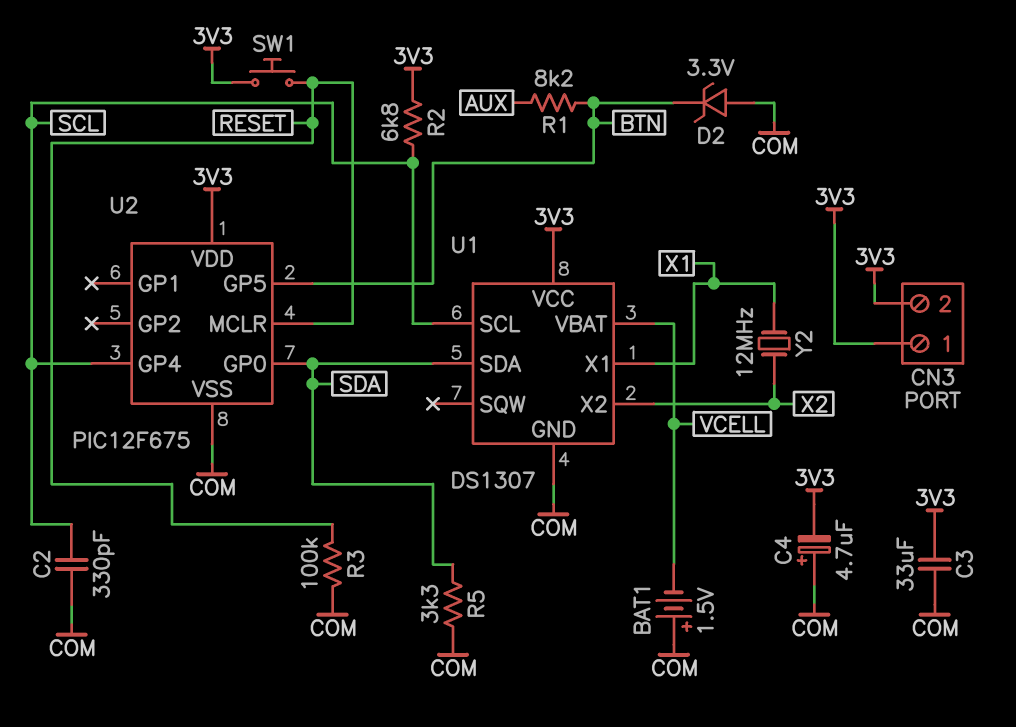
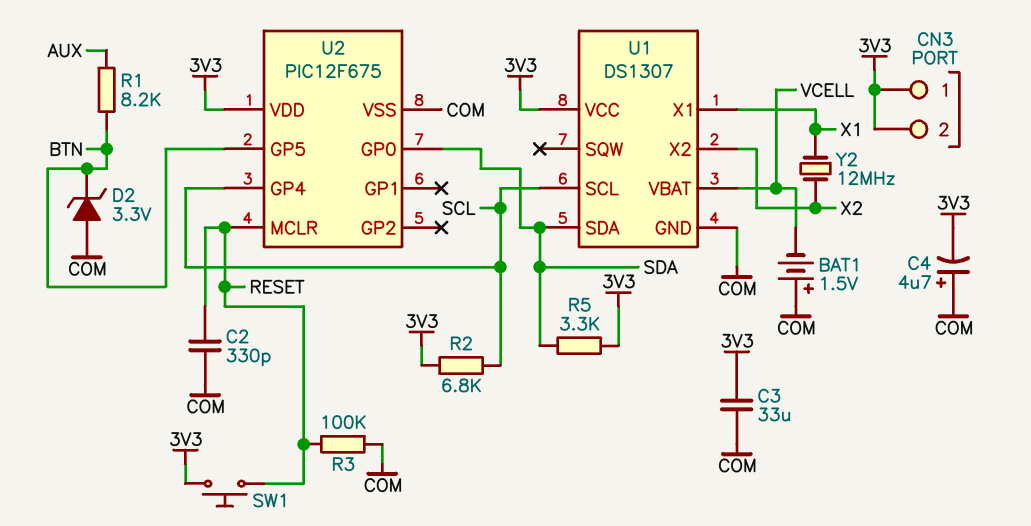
C2: 330pF (COM, SCL) -> 330pF (COM, RESET)
R5: 3.3k (COM, SDA) -> 3.3k (3V3, SDA)

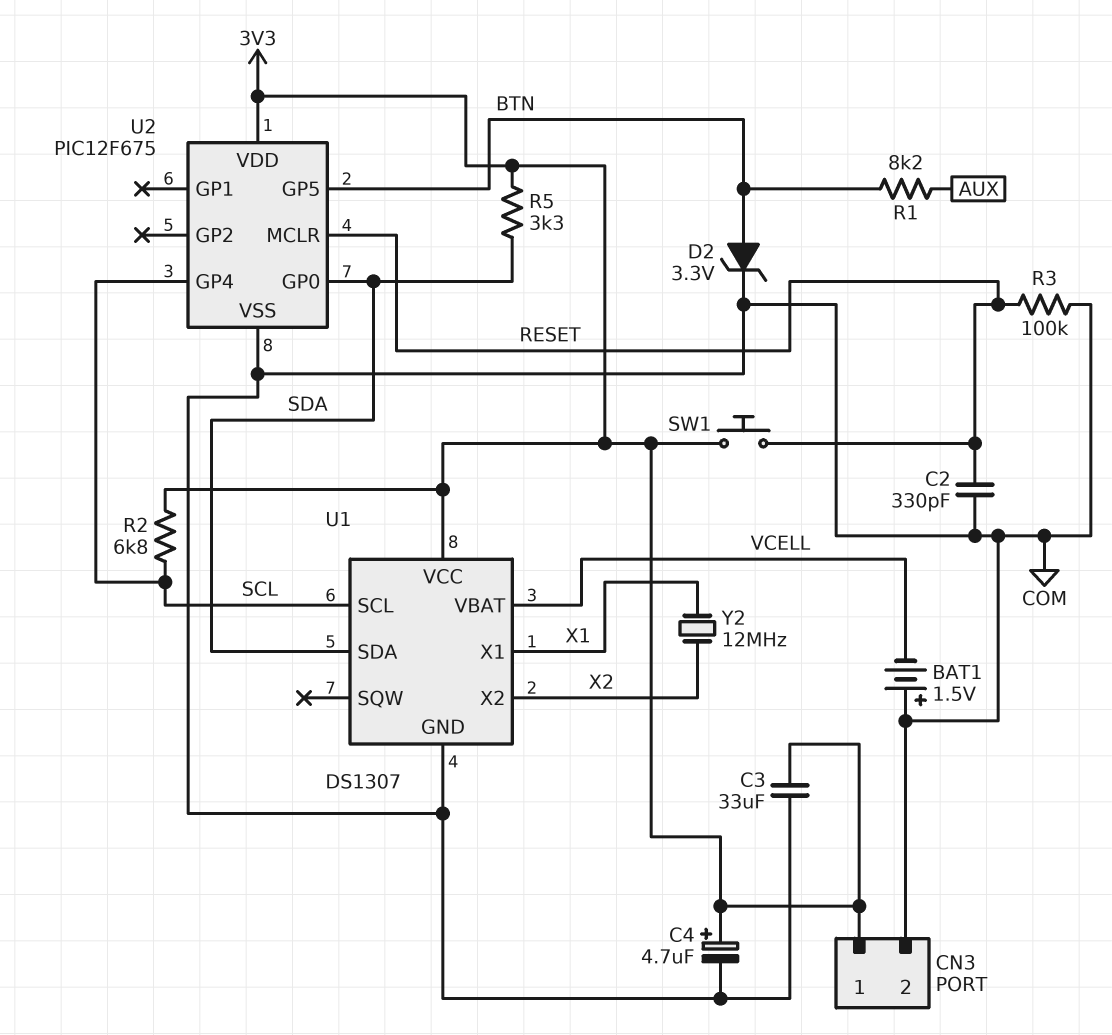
C4: 4.7uF (plus COM, minus 3V3) -> 4.7uF (plus 3V3, minus COM)
CN3 pin 2: 3V3 -> COM
D2: zener 3.3V (A COM, K BTN) -> zener 3.3V (A BTN, K COM)

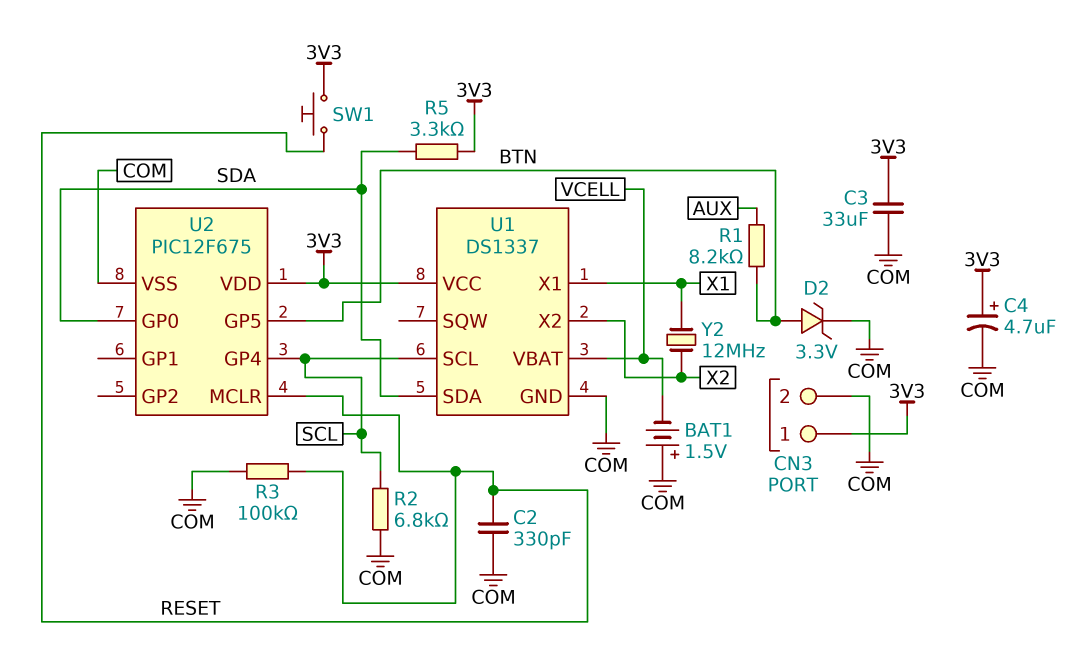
R2: 6.8k (3V3, SCL) -> 6.8k (COM, SCL)
U1: DS1307 -> DS1337

